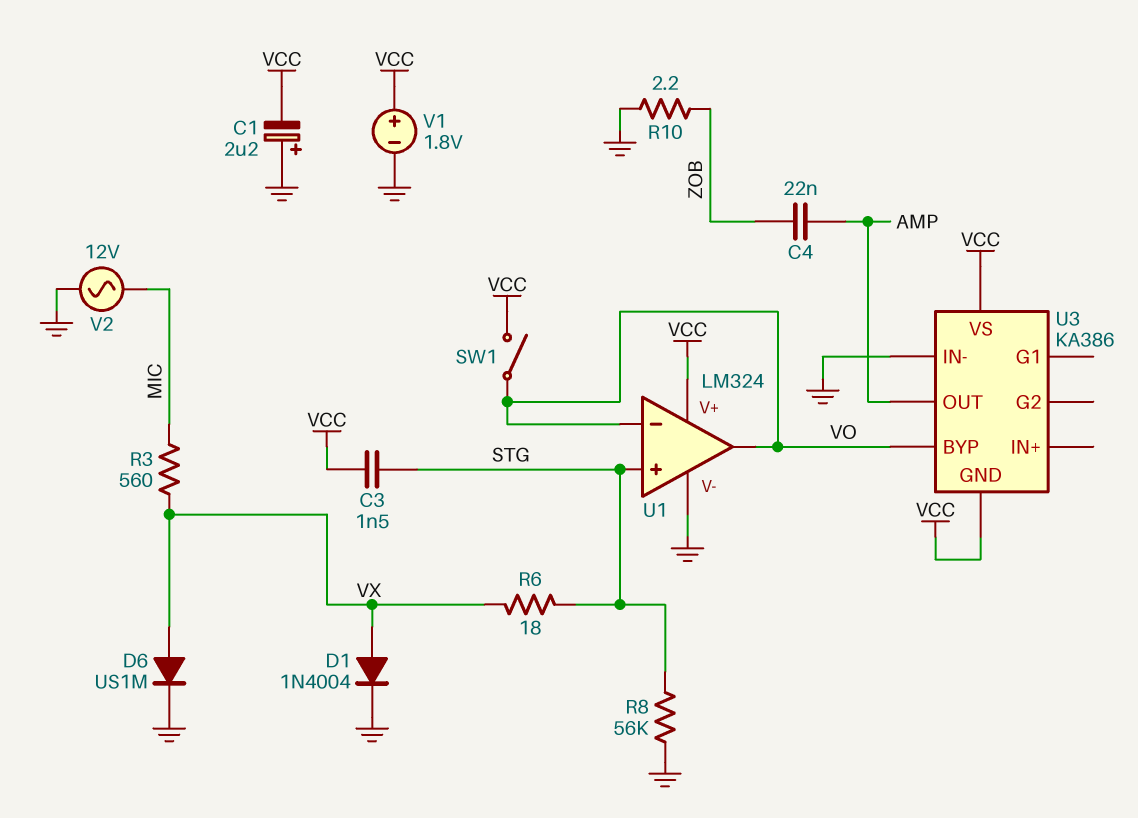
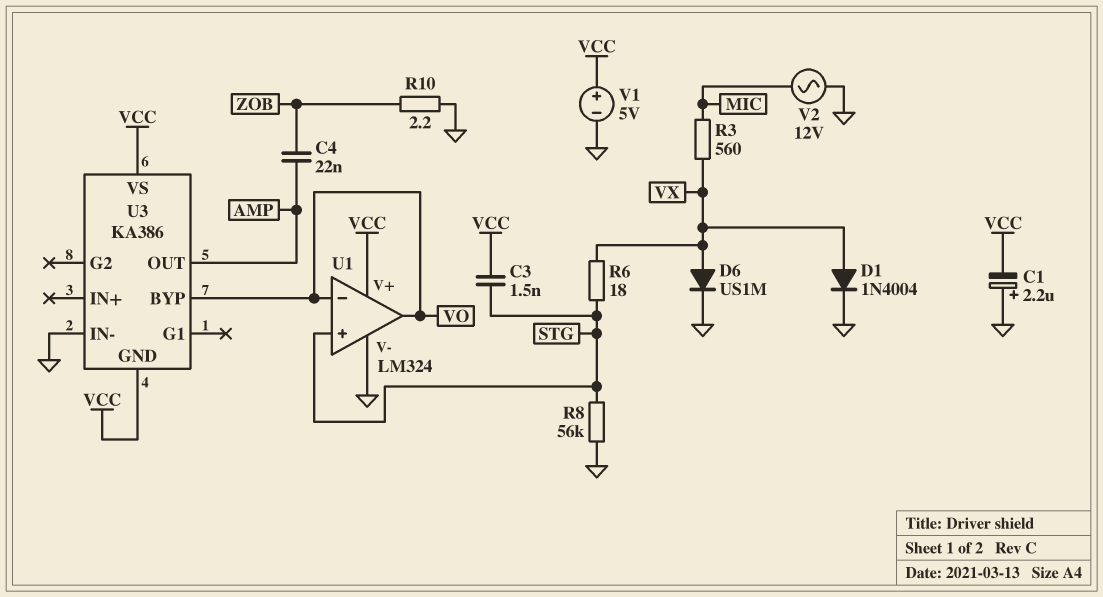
SW1: switch (VCC, VO) -> none
V1: 1.8V (plus VCC, minus GND) -> 5V (plus VCC, minus GND)

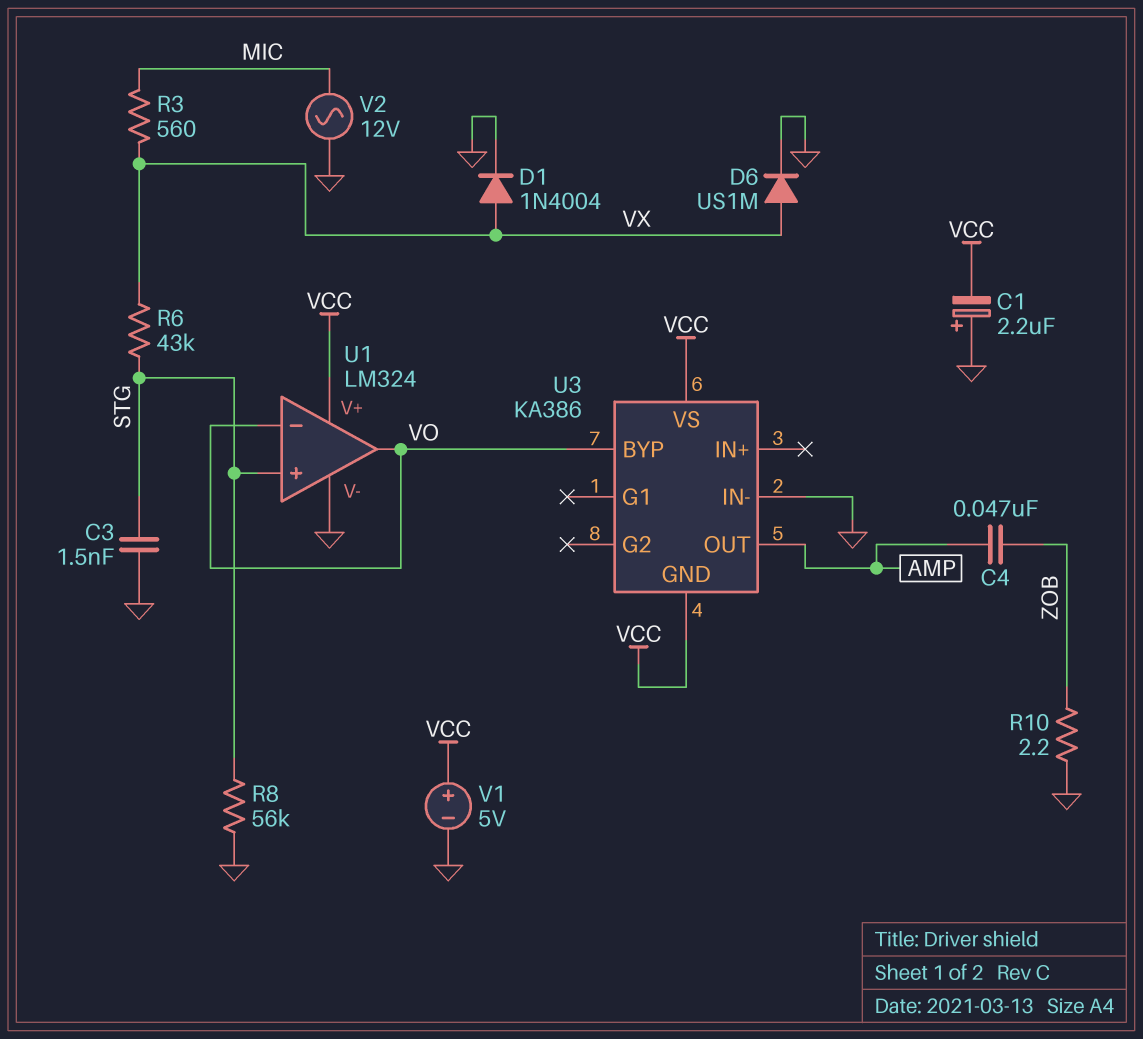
C3: 1.5nF (STG, VCC) -> 1.5nF (GND, STG)
C4: 22nF (AMP, ZOB) -> 47nF (AMP, ZOB)
R6: 18 (STG, VX) -> 43k (STG, VX)

